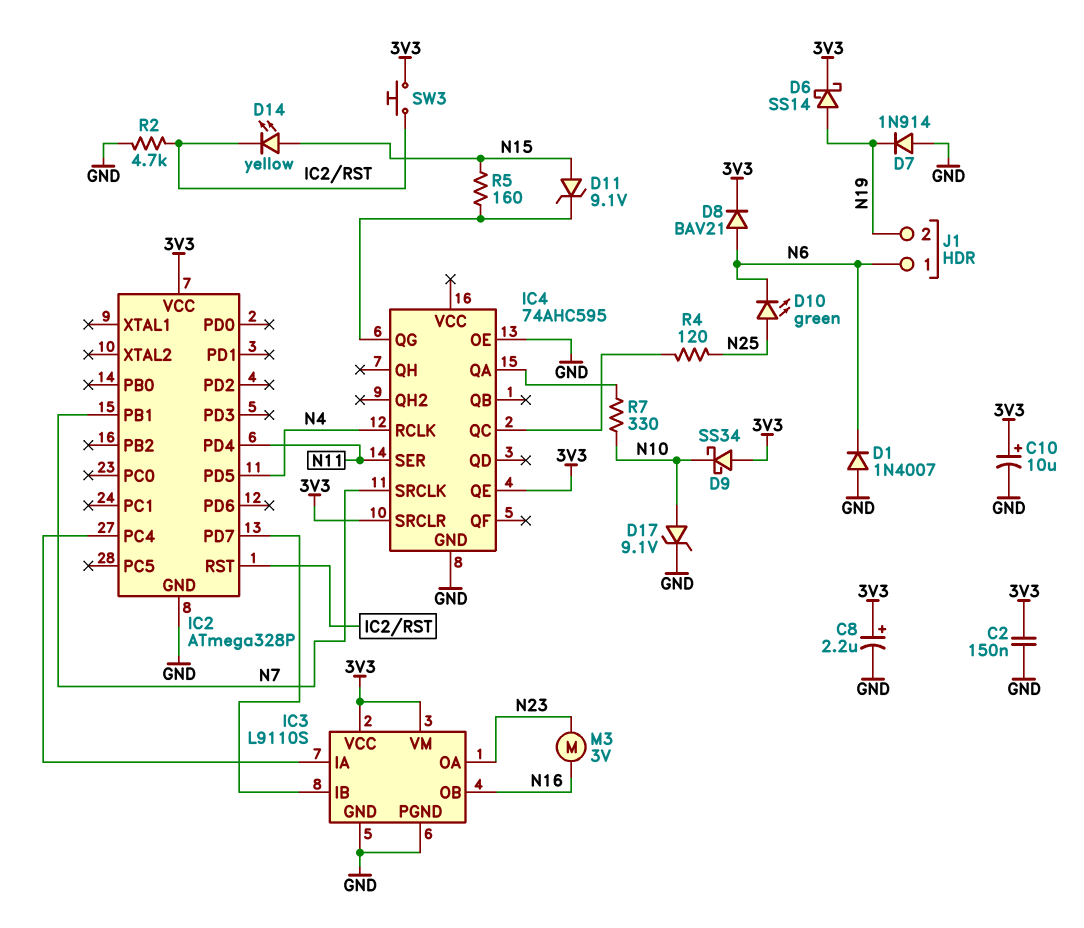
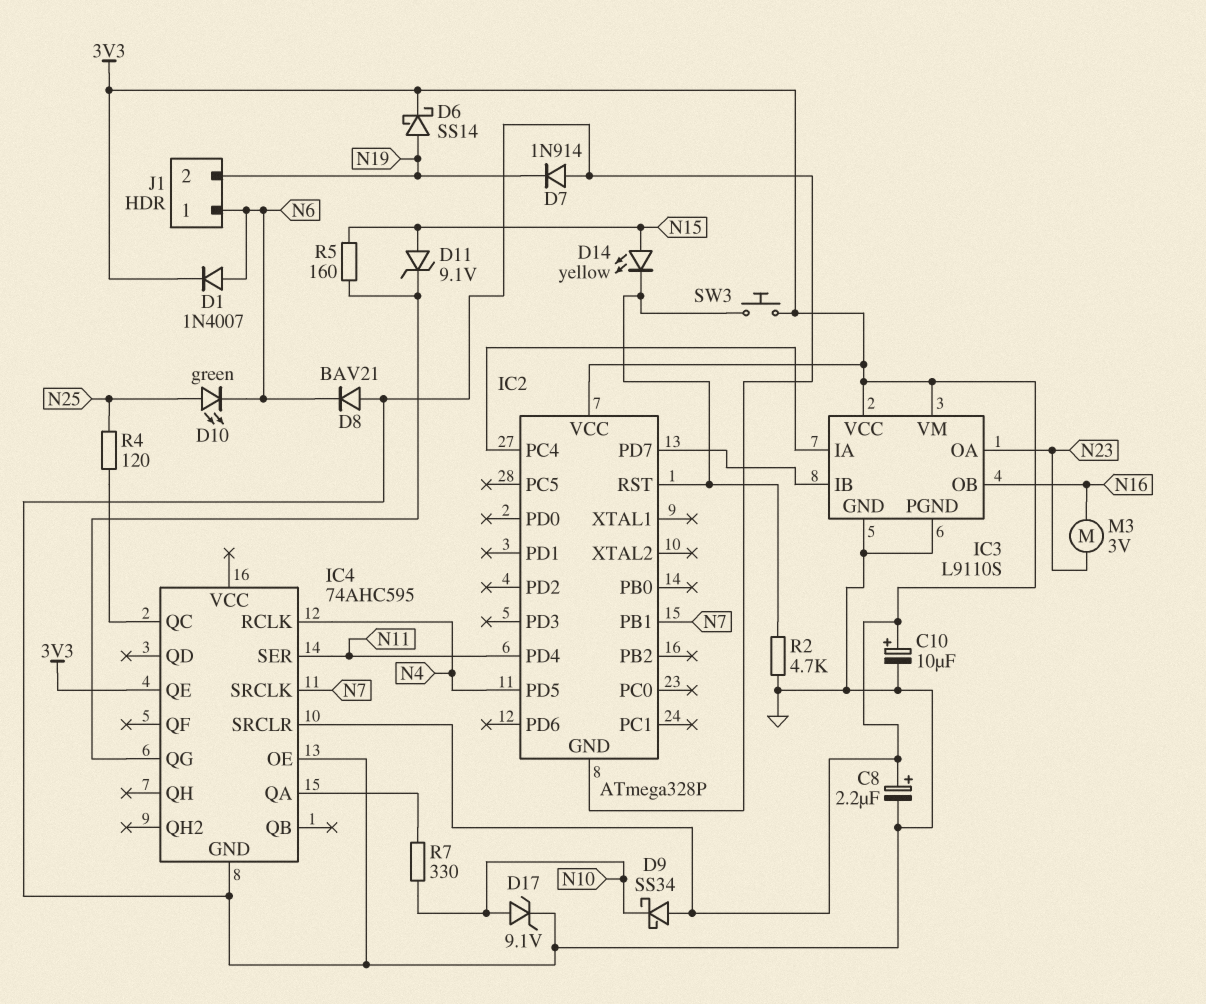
C2: 150nF (3V3, GND) -> none
D1: diode 1N4007 (A GND, K N6) -> diode 1N4007 (A N6, K 3V3)
D8: diode BAV21 (A N6, K 3V3) -> diode BAV21 (A GND, K N6)

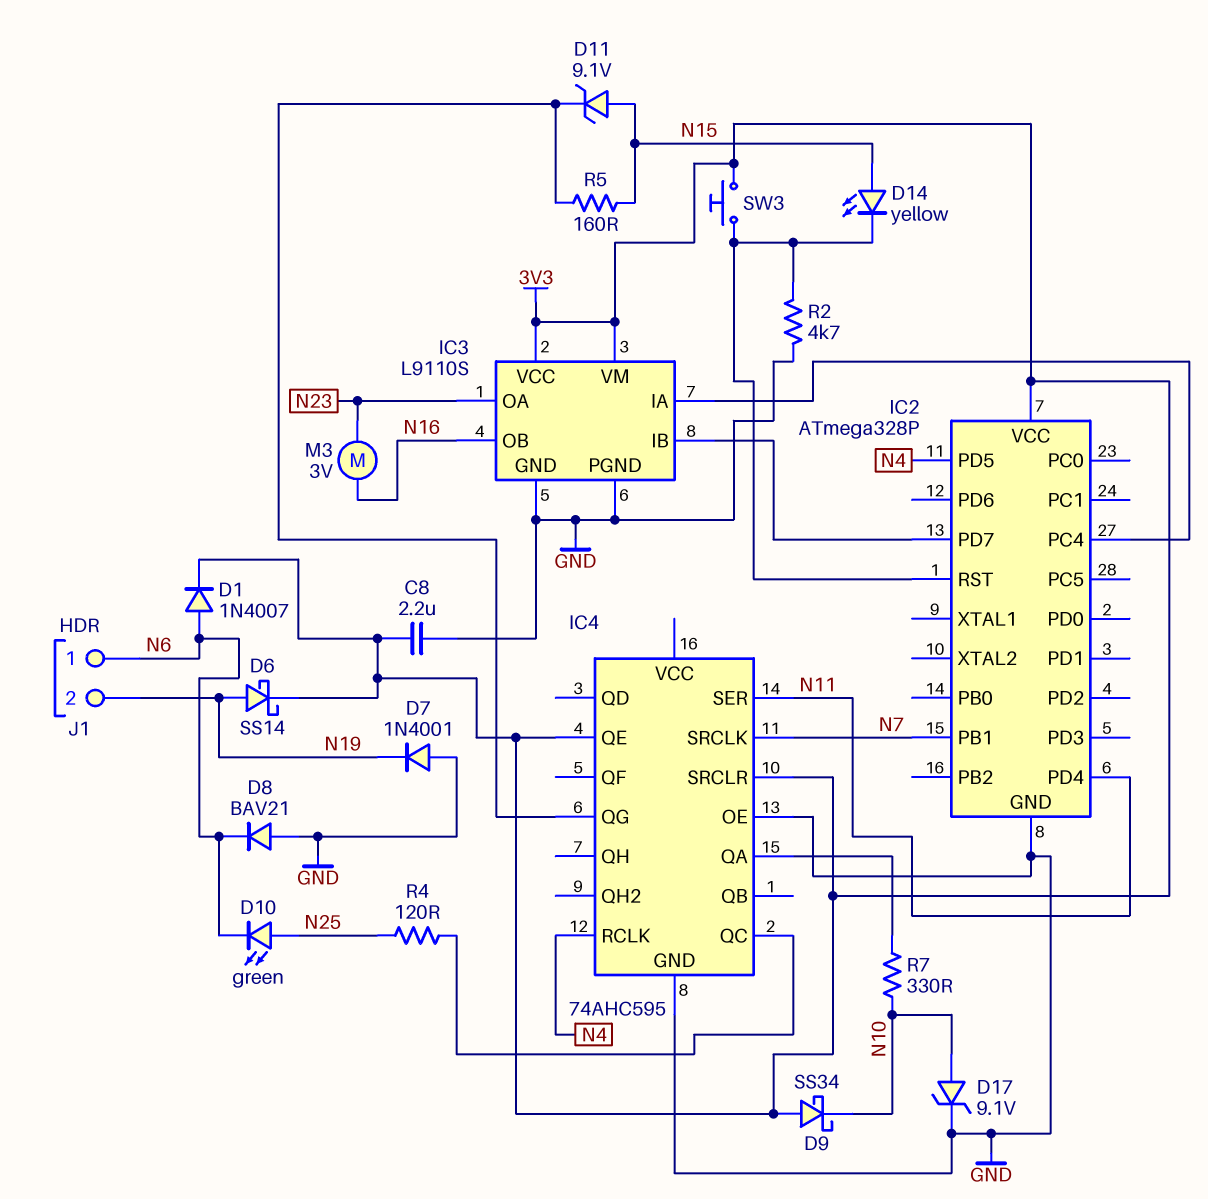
C8: 2.2uF (plus 3V3, minus GND) -> 2.2uF (3V3, GND)
C10: 10uF (plus 3V3, minus GND) -> none
D7: diode 1N914 (A GND, K N19) -> diode 1N4001 (A GND, K N19)

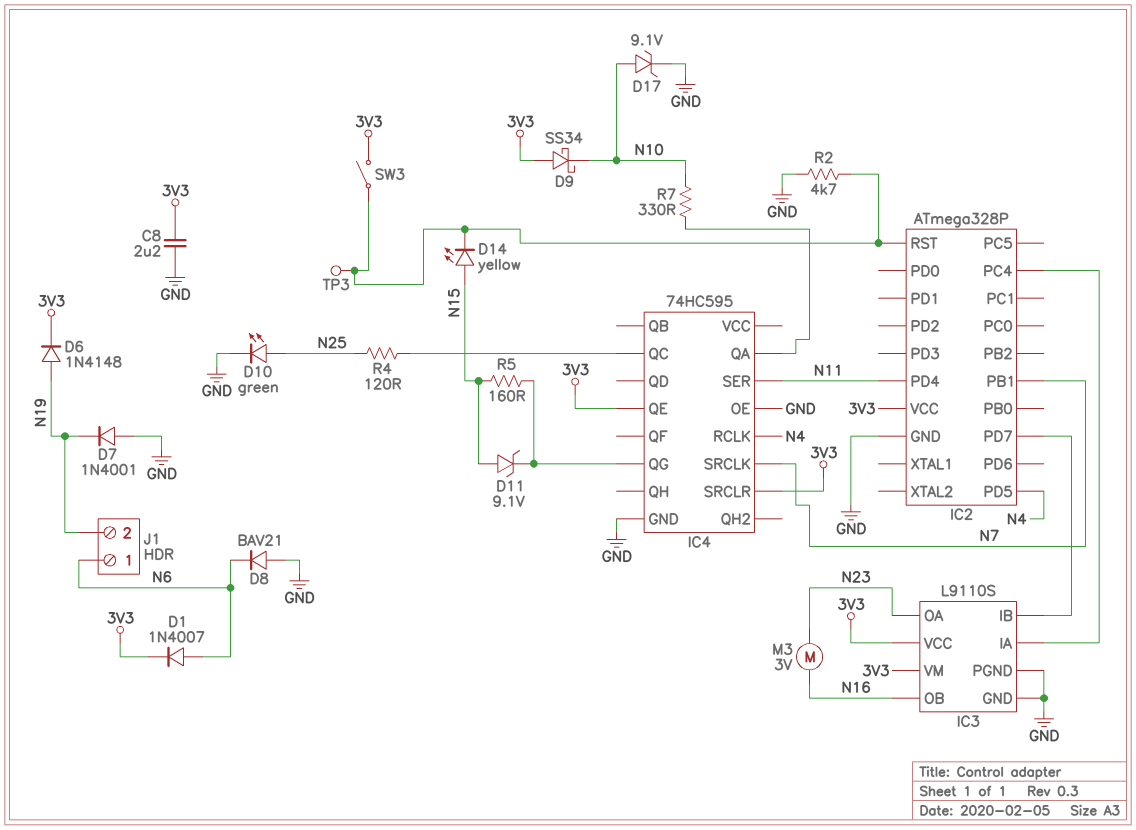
D6: schottky SS14 (A N19, K 3V3) -> diode 1N4148 (A N19, K 3V3)
D10: LED green (A N25, K N6) -> LED green (A N25, K GND)
IC4: 74AHC595 -> 74HC595
SW3: button (3V3, IC2/RST) -> switch (3V3, IC2/RST)
TP3: none -> test point (IC2/RST)

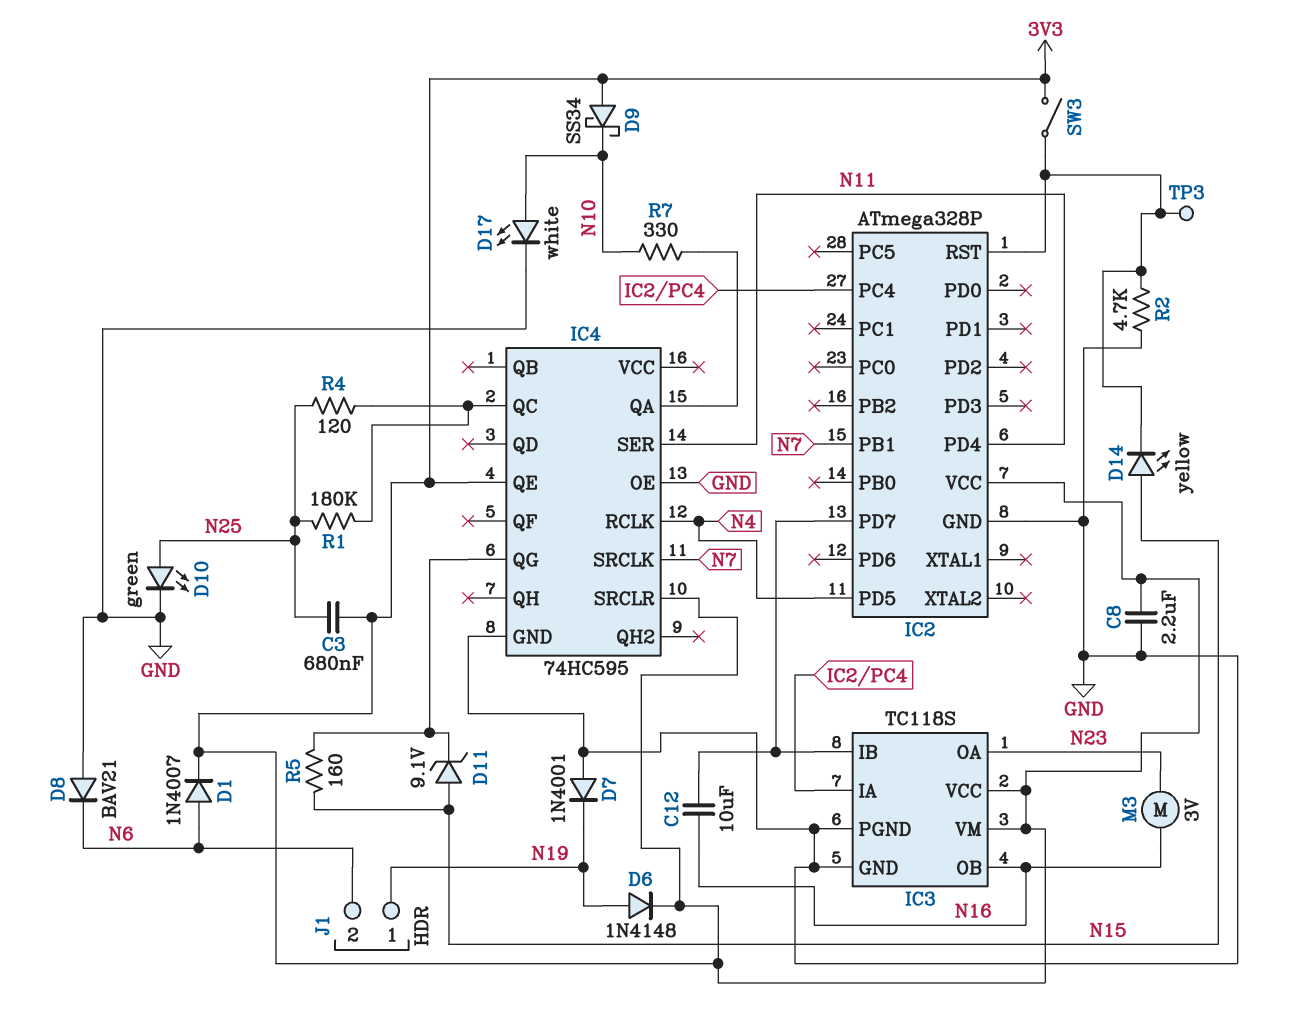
C3: none -> 680nF (3V3, N25)
C12: none -> 10uF (IC2/PD7, N16)
D17: zener 9.1V (A N10, K GND) -> LED white (A N10, K GND)
IC3: L9110S -> TC118S
J1 pin 1: N6 -> N19
J1 pin 2: N19 -> N6
R1: none -> 180k (IC4/QC, N25)

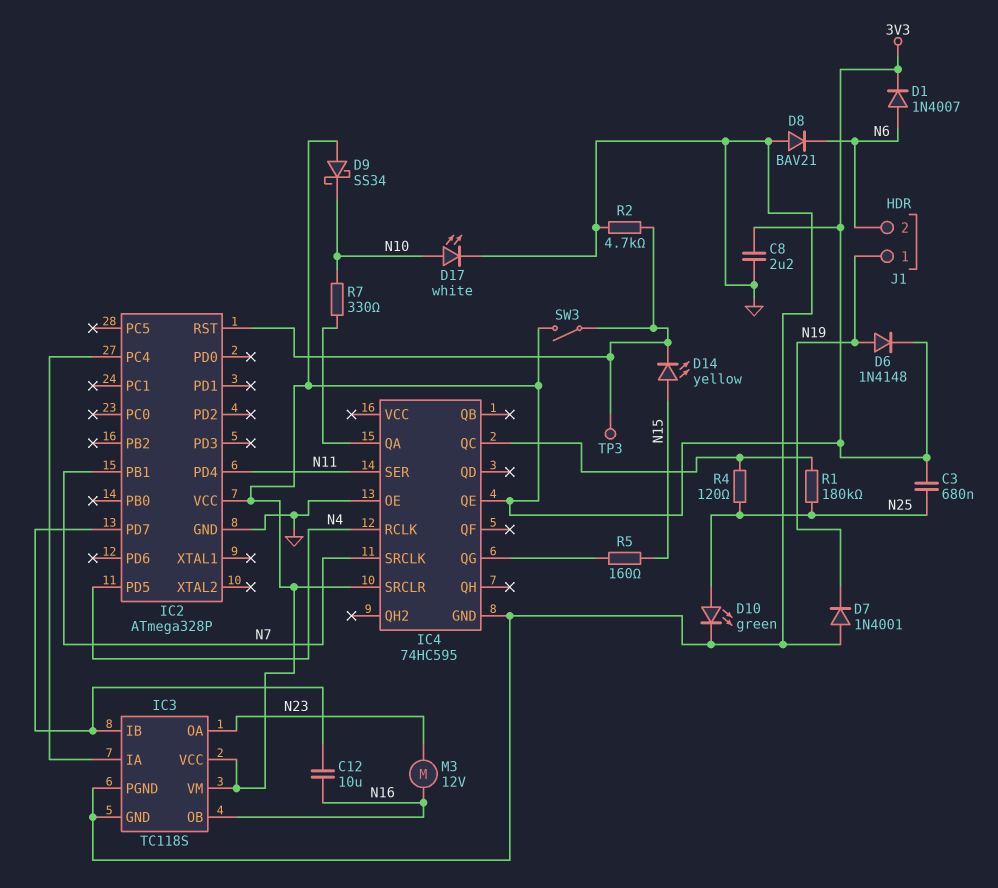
D11: zener 9.1V (A N15, K IC4/QG) -> none
M3: motor 3V (N16, N23) -> motor 12V (N16, N23)

